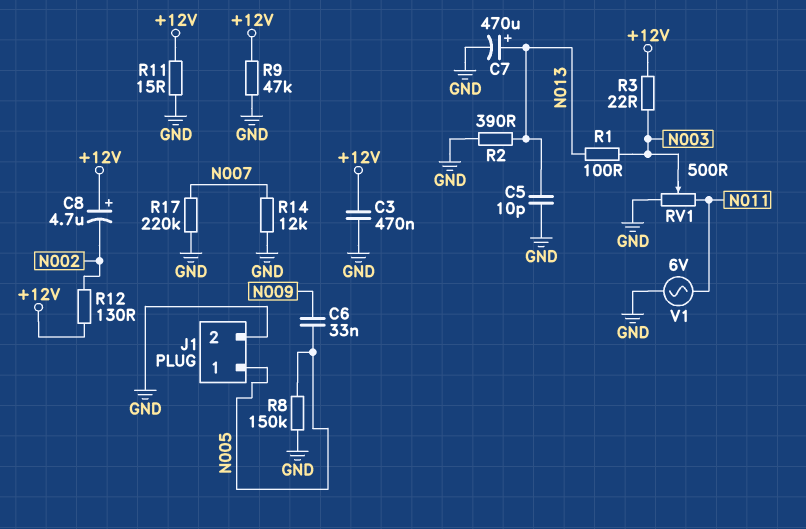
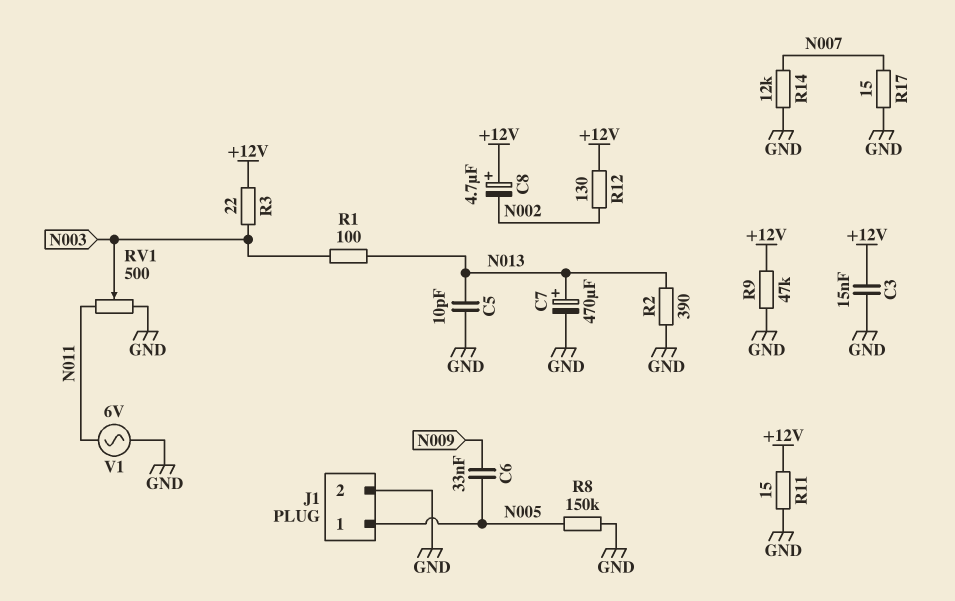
C3: 470nF (+12V, GND) -> 15nF (+12V, GND)
R17: 220k (GND, N007) -> 15 (GND, N007)

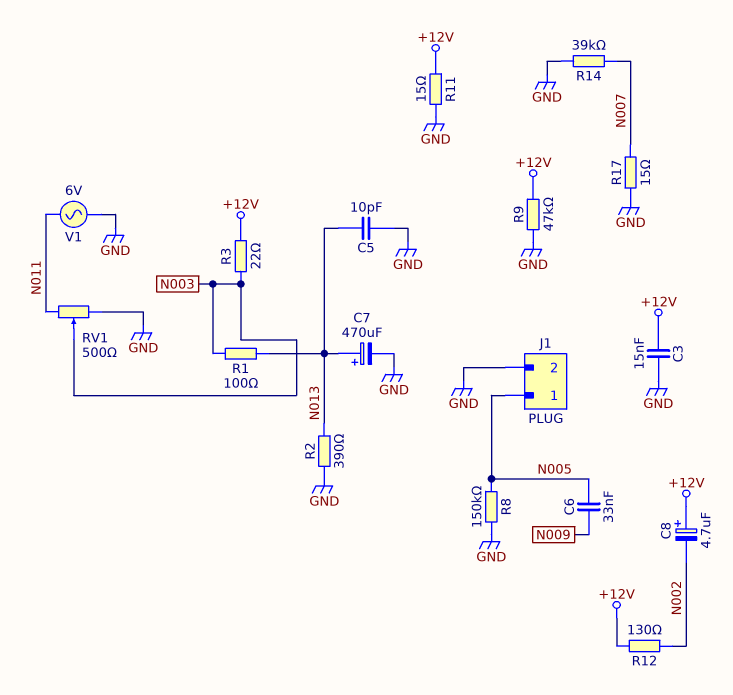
R14: 12k (GND, N007) -> 39k (GND, N007)

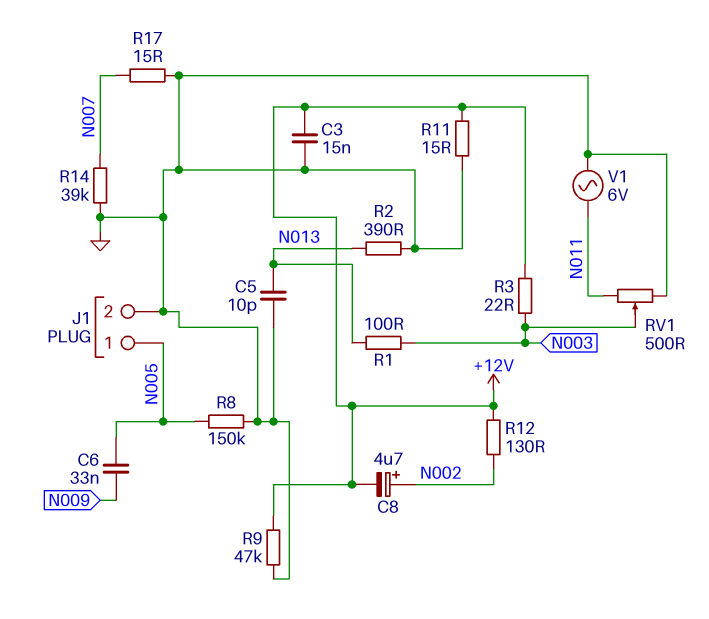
C7: 470uF (plus N013, minus GND) -> none
C8: 4.7uF (plus +12V, minus N002) -> 4.7uF (plus N002, minus +12V)

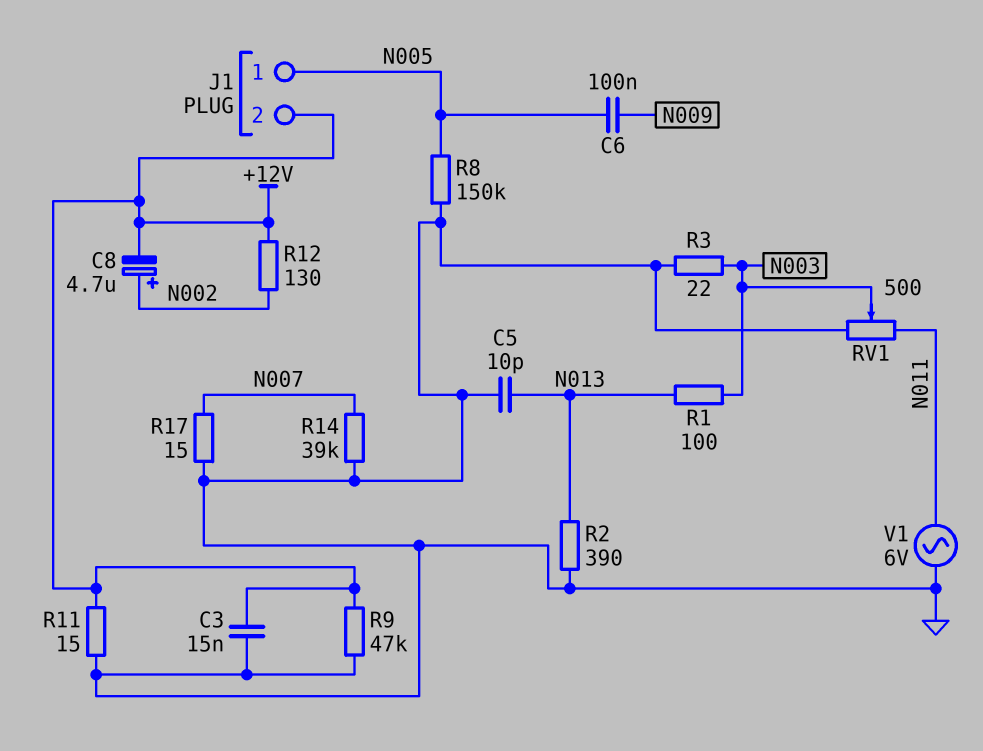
C6: 33nF (N005, N009) -> 100nF (N005, N009)
J1 pin 2: GND -> +12V
R3: 22 (+12V, N003) -> 22 (GND, N003)

